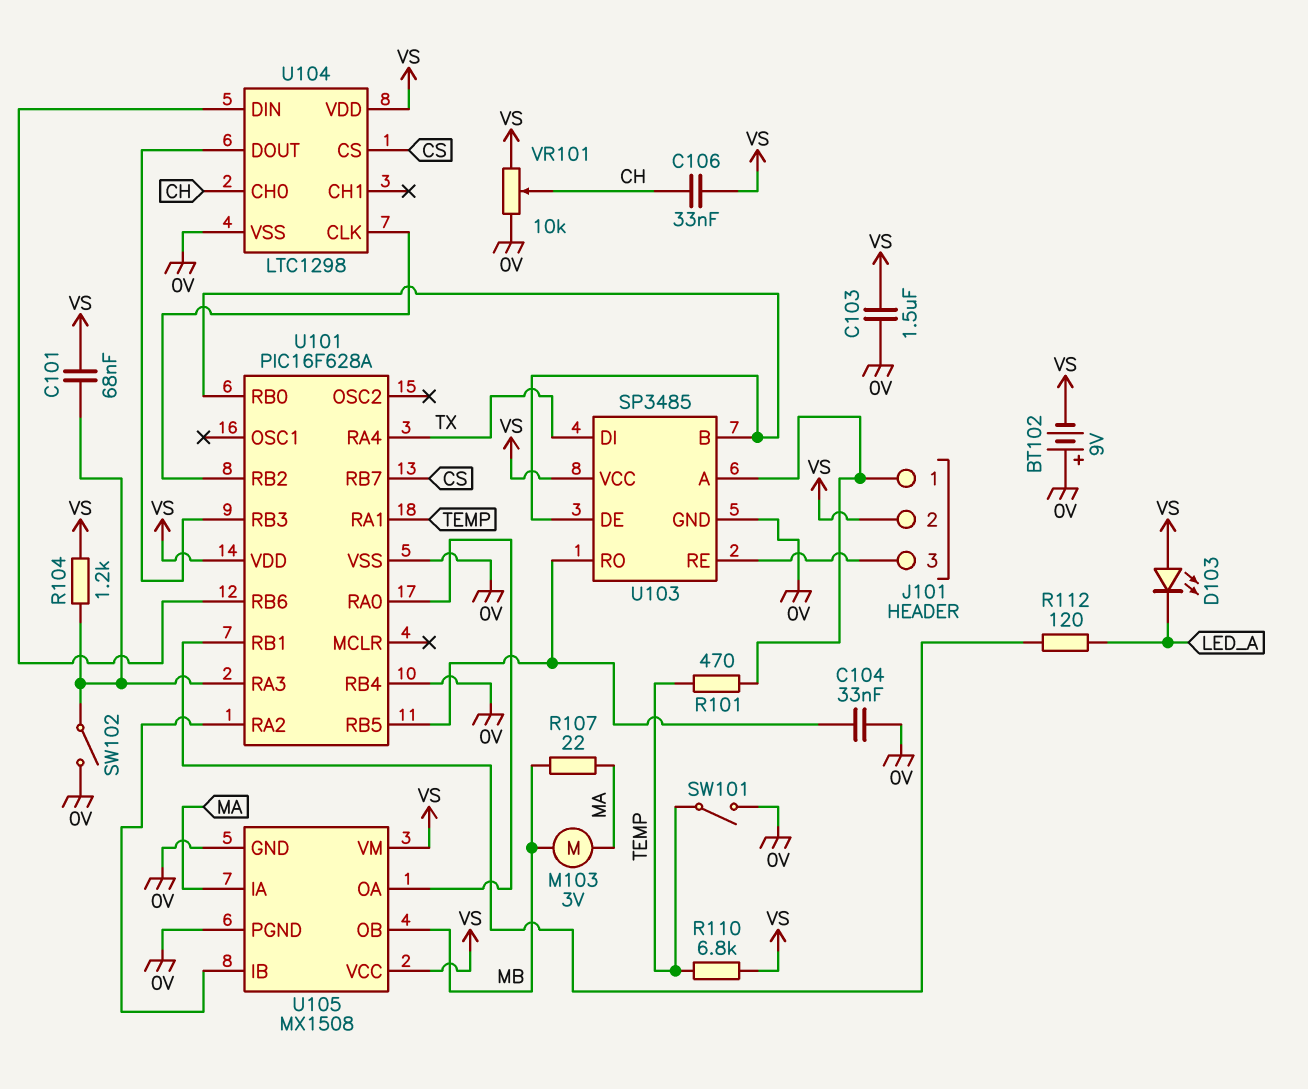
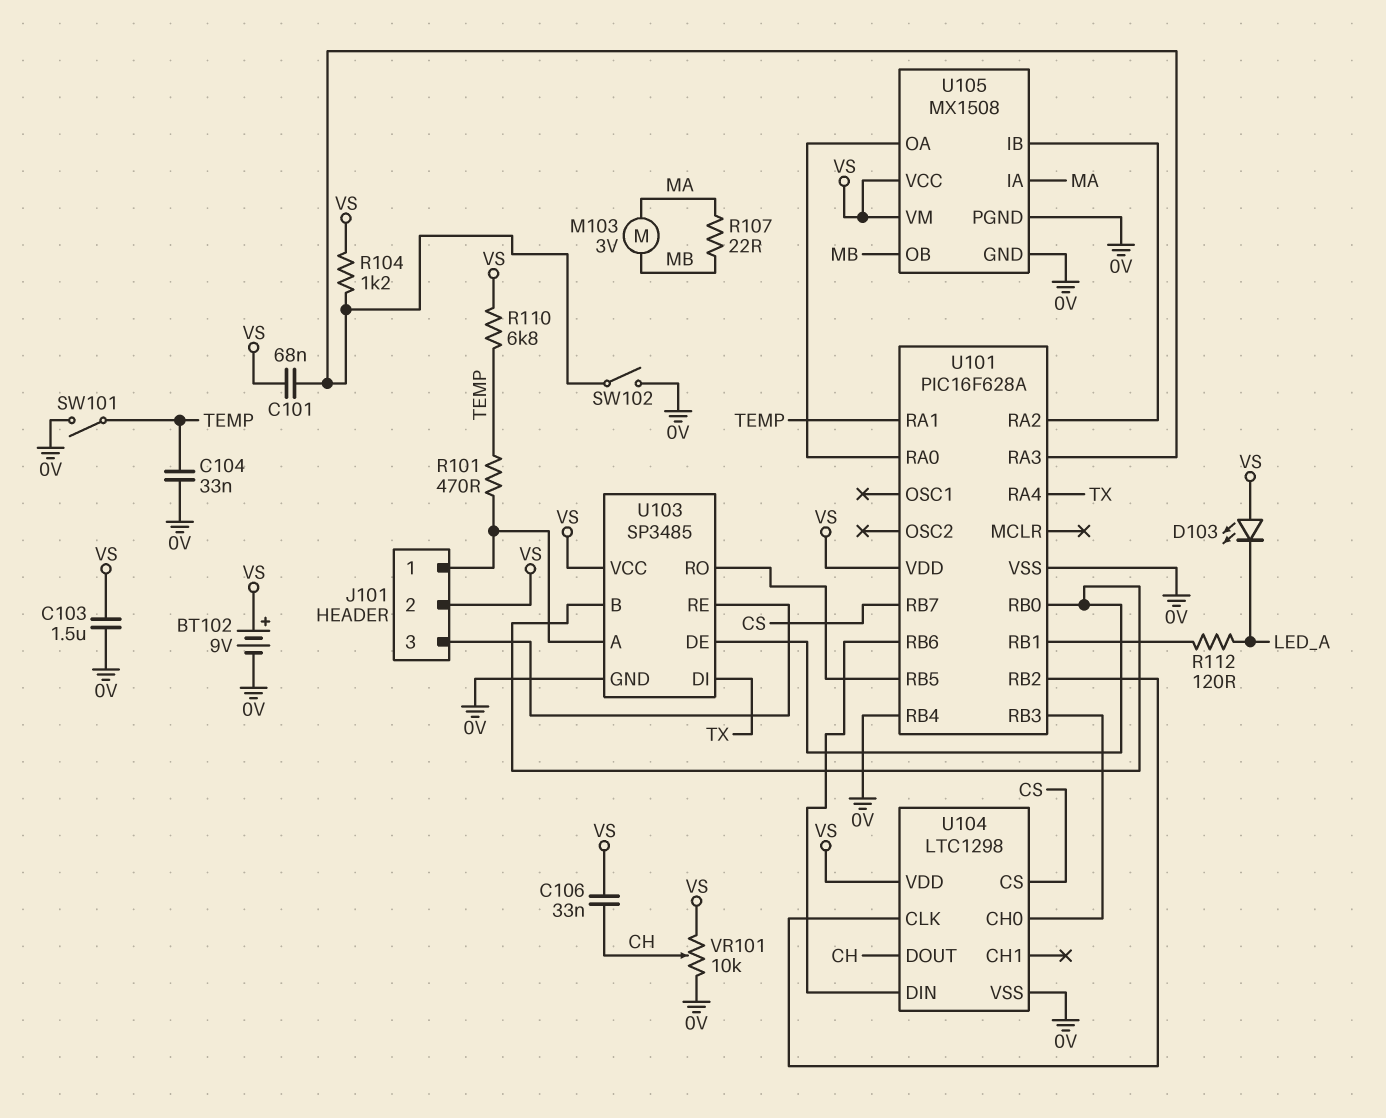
BT102: 9V (plus 0V, minus VS) -> 9V (plus VS, minus 0V)
C104: 33nF (0V, U101/RB5) -> 33nF (0V, TEMP)
U104 pin CH0: CH -> U101/RB3
U104 pin DOUT: U101/RB3 -> CH

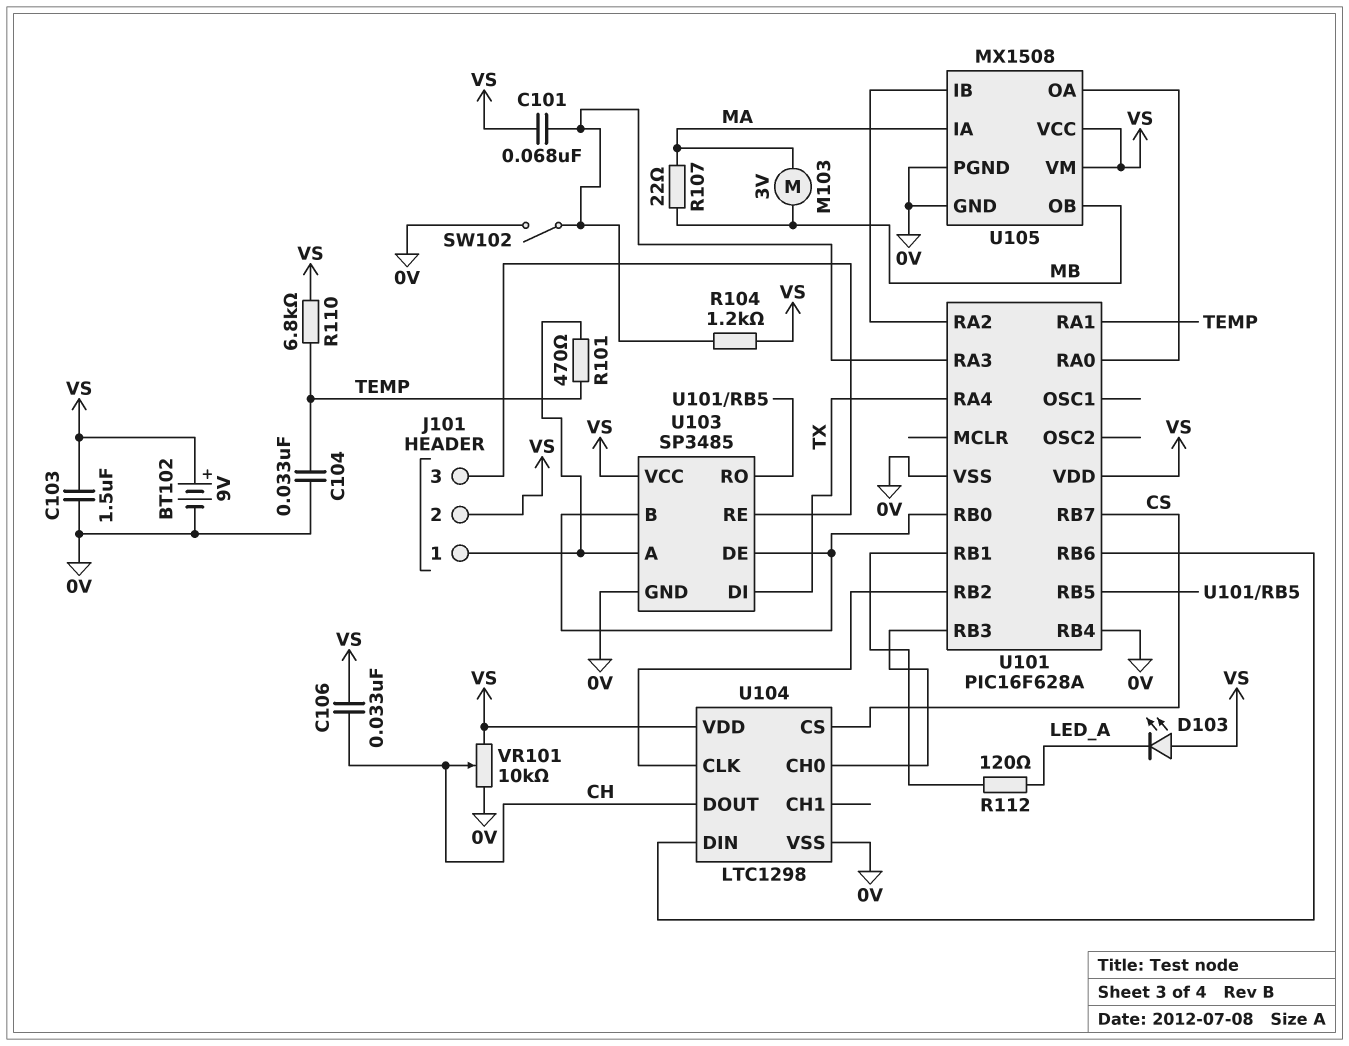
SW101: switch (0V, TEMP) -> none

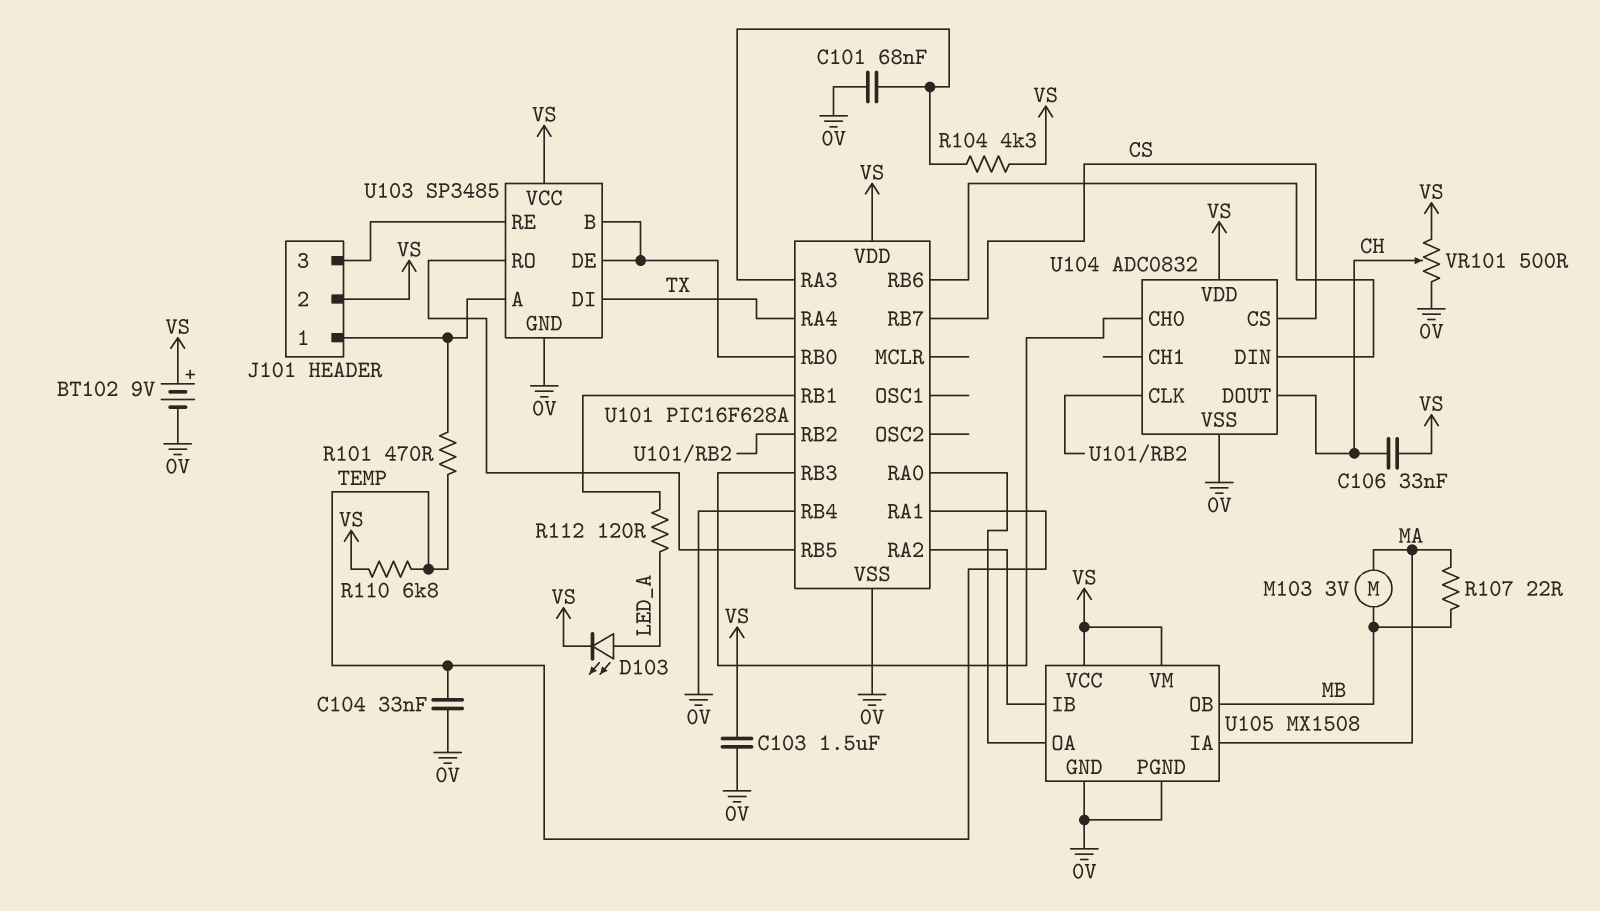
C101: 68nF (U101/RA3, VS) -> 68nF (0V, U101/RA3)
D103: LED (A VS, K LED_A) -> LED (A LED_A, K VS)
R104: 1.2k (U101/RA3, VS) -> 4.3k (U101/RA3, VS)
SW102: switch (0V, U101/RA3) -> none
U104: LTC1298 -> ADC0832
VR101: 10k (0V, VS, wiper CH) -> 500 (0V, VS, wiper CH)

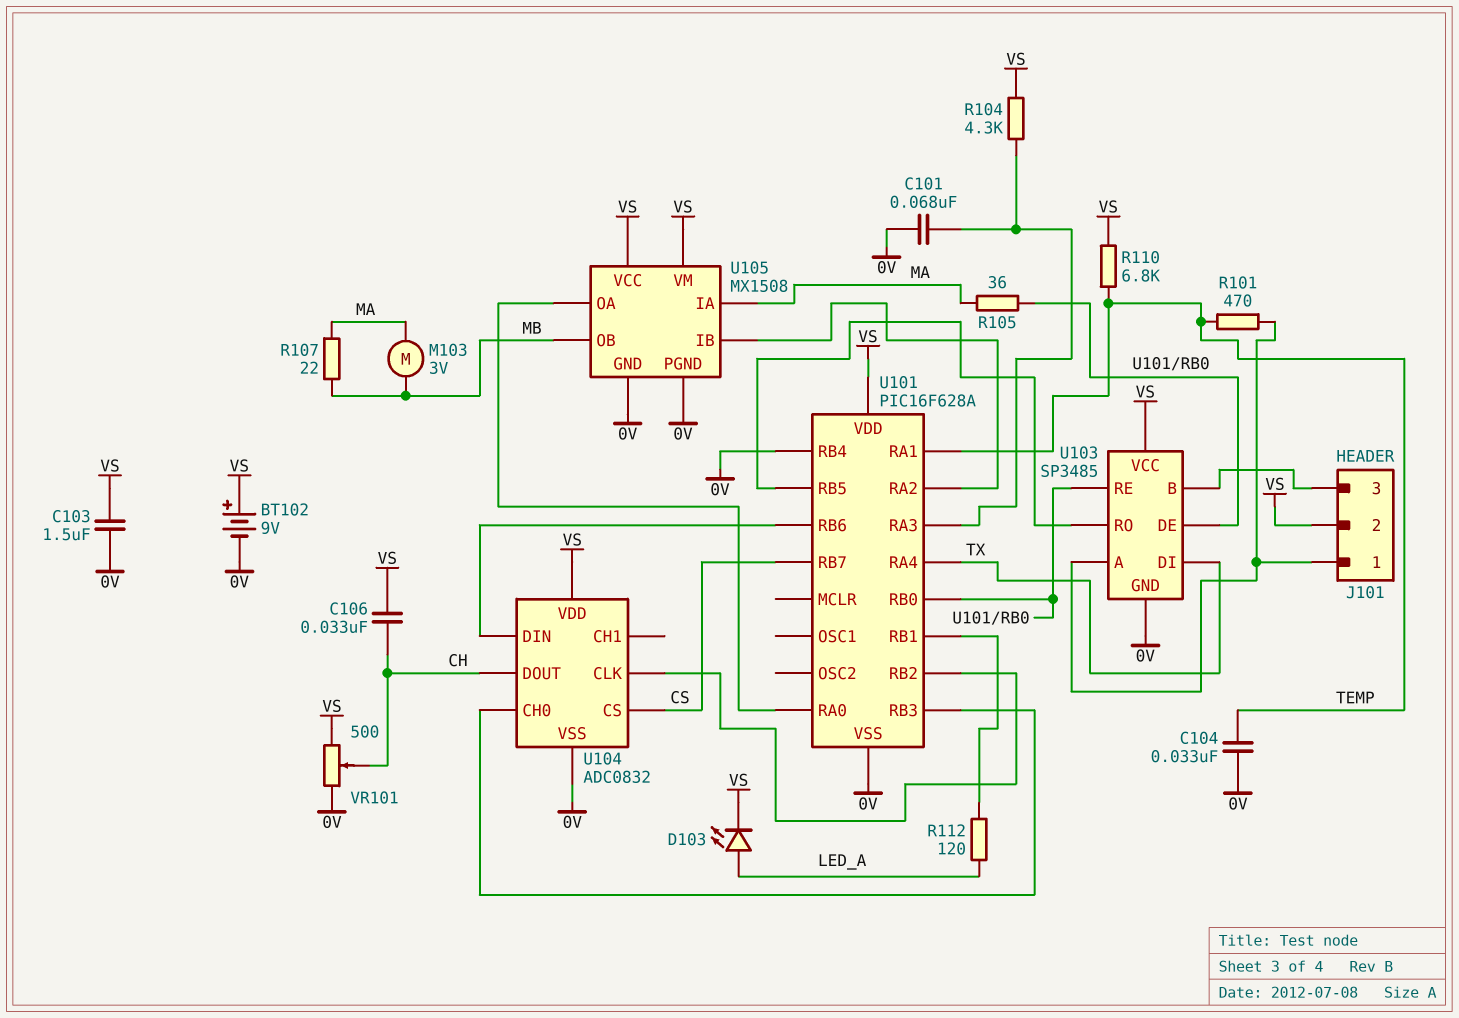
R105: none -> 36 (MA, U101/RB0)
U103 pin B: U101/RB0 -> J101/3
U103 pin RE: J101/3 -> U101/RB0

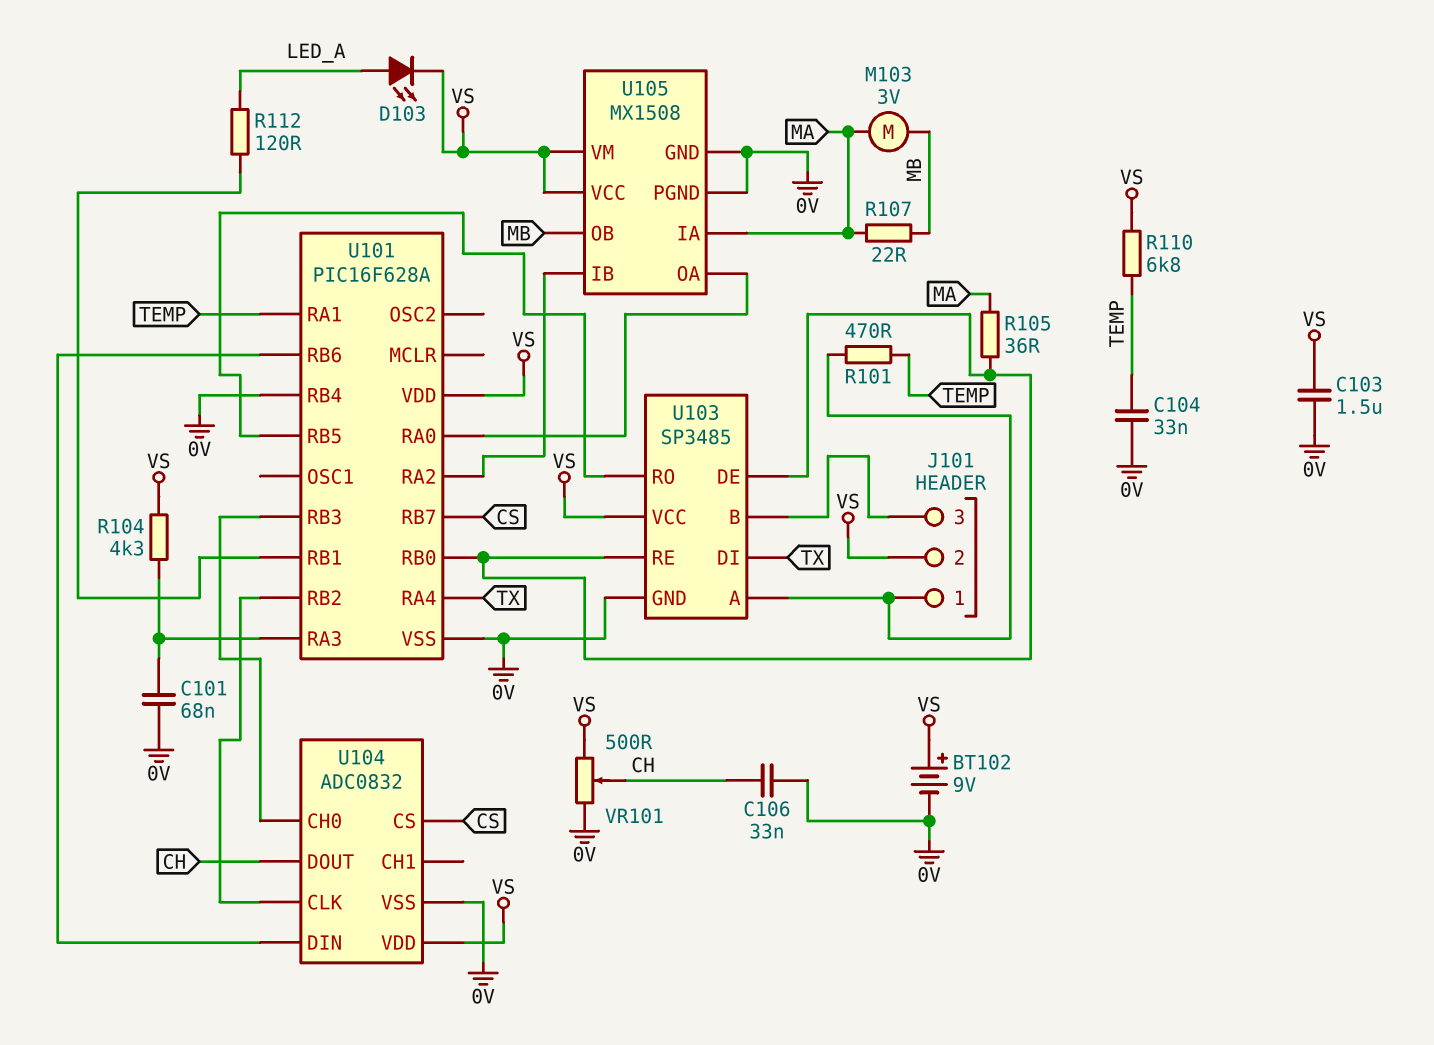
C106: 33nF (CH, VS) -> 33nF (0V, CH)

